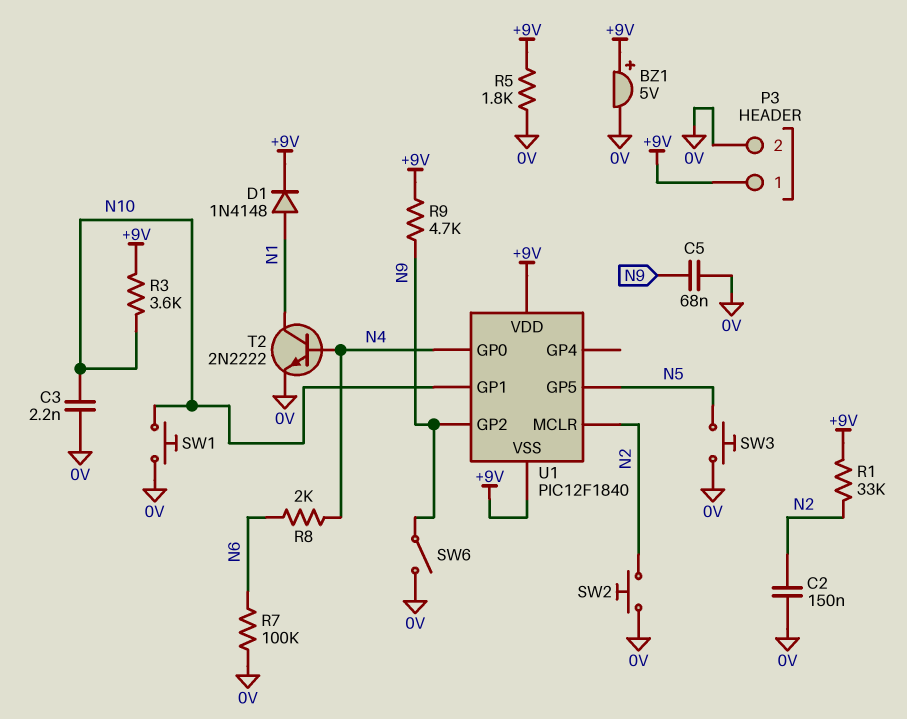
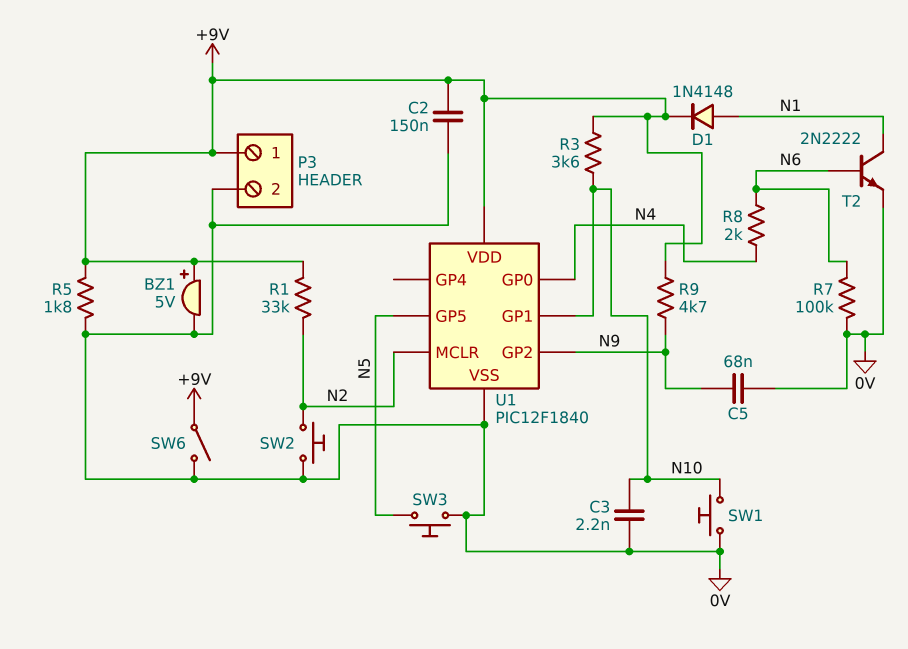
C2: 150nF (0V, N2) -> 150nF (+9V, 0V)
SW6: switch (0V, N9) -> switch (+9V, 0V)
T2: NPN 2N2222 (B N4, C N1, E 0V) -> NPN 2N2222 (B N6, C N1, E 0V)
U1 pin VSS: +9V -> 0V

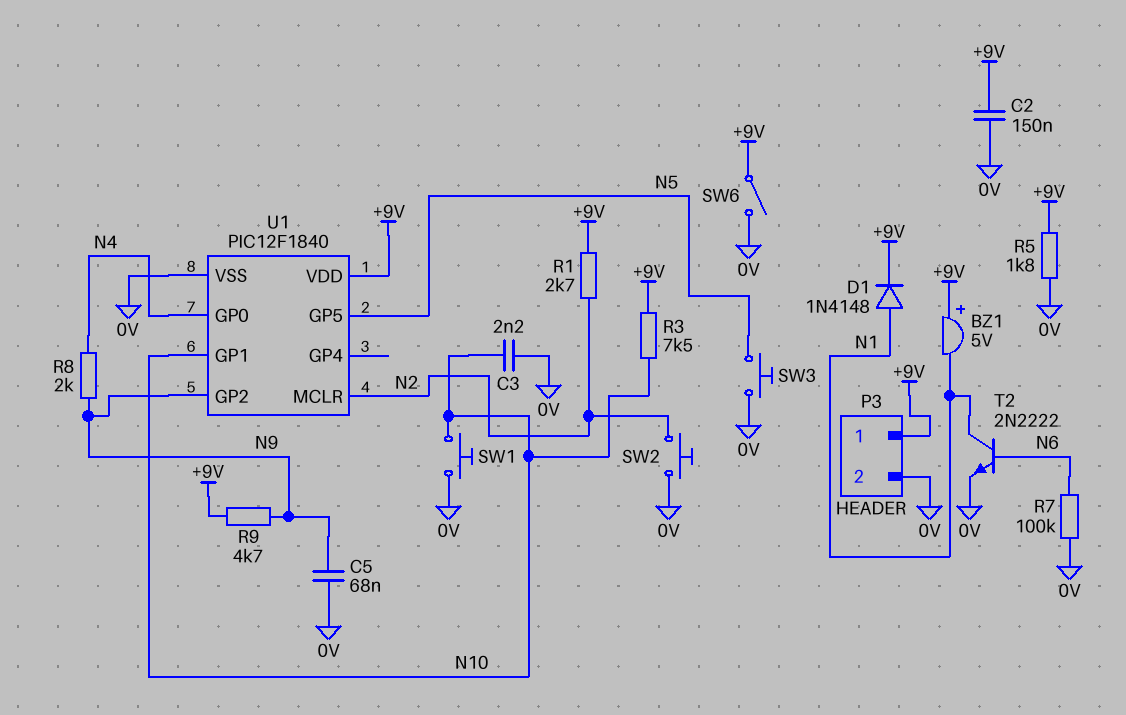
BZ1: buzzer 5V (plus +9V, minus 0V) -> buzzer 5V (plus +9V, minus N1)
R1: 33k (+9V, N2) -> 2.7k (+9V, N2)
R3: 3.6k (+9V, N10) -> 7.5k (+9V, N10)
R8: 2k (N4, N6) -> 2k (N4, N9)

